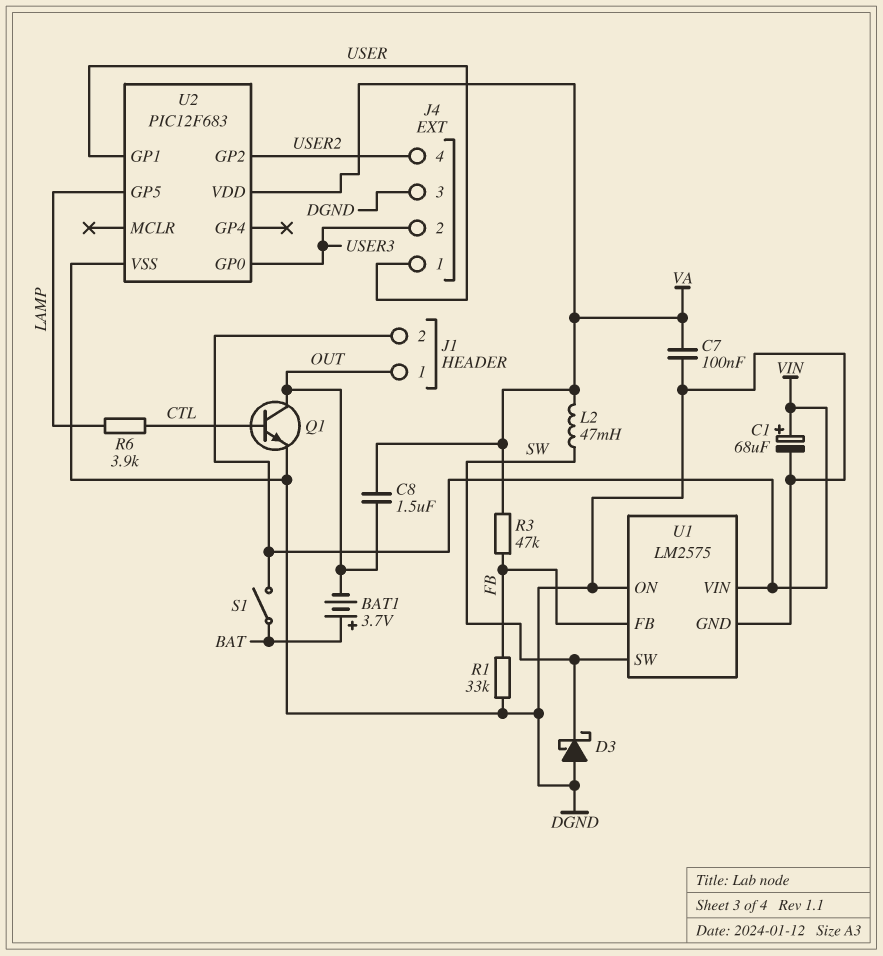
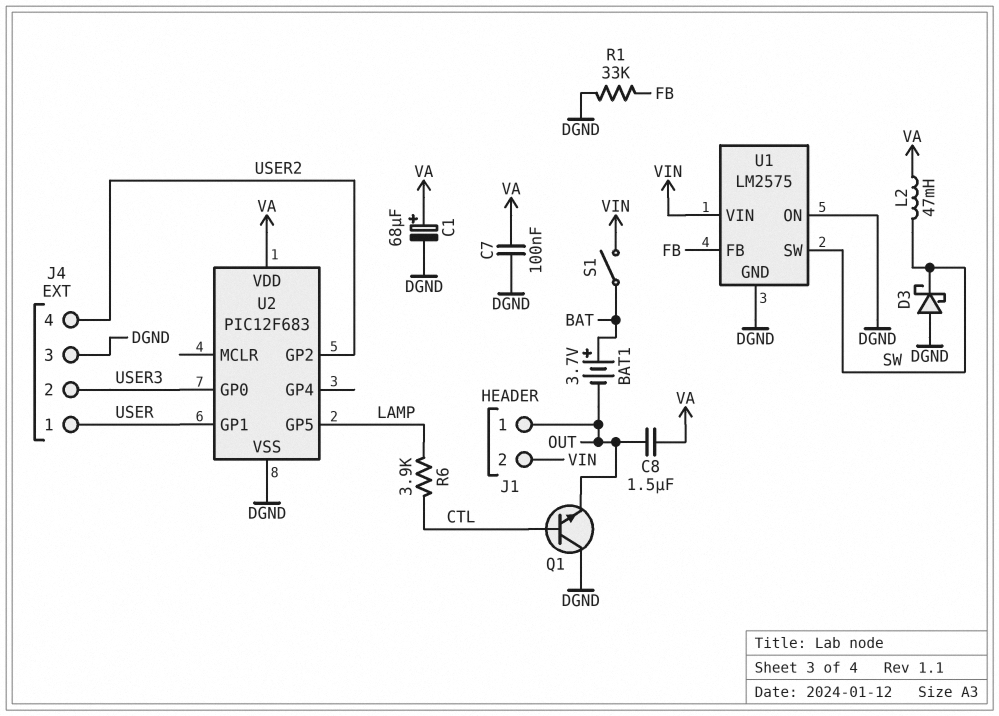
C1: 68uF (plus VIN, minus DGND) -> 68uF (plus VA, minus DGND)
Q1: NPN (B CTL, C OUT, E DGND) -> NPN (B CTL, C DGND, E OUT)
R3: 47k (FB, VA) -> none

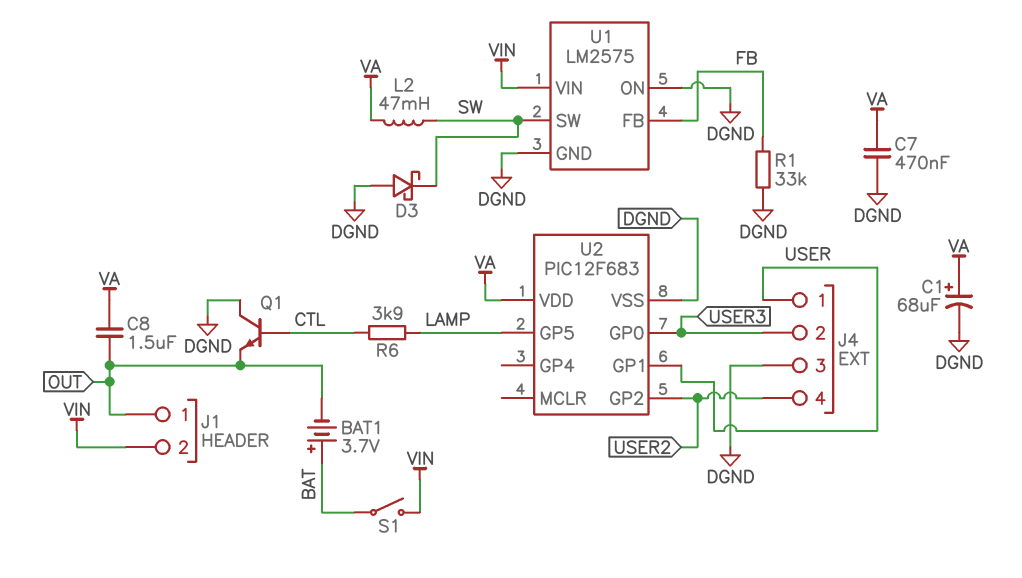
C7: 100nF (DGND, VA) -> 470nF (DGND, VA)

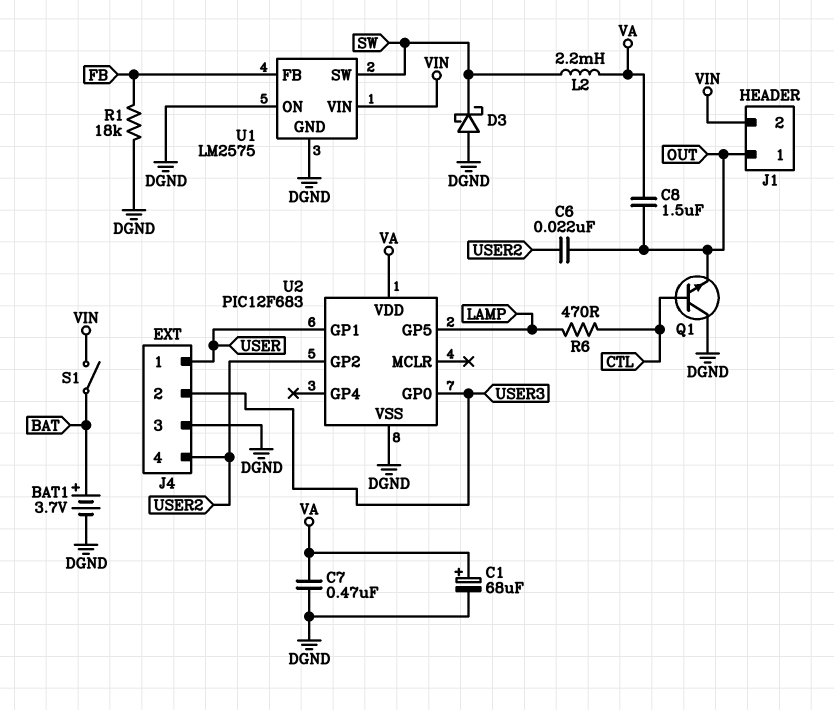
BAT1: 3.7V (plus BAT, minus OUT) -> 3.7V (plus BAT, minus DGND)
C6: none -> 22nF (OUT, USER2)
L2: 47mH (SW, VA) -> 2.2mH (SW, VA)
R1: 33k (DGND, FB) -> 18k (DGND, FB)
R6: 3.9k (CTL, LAMP) -> 470 (CTL, LAMP)

